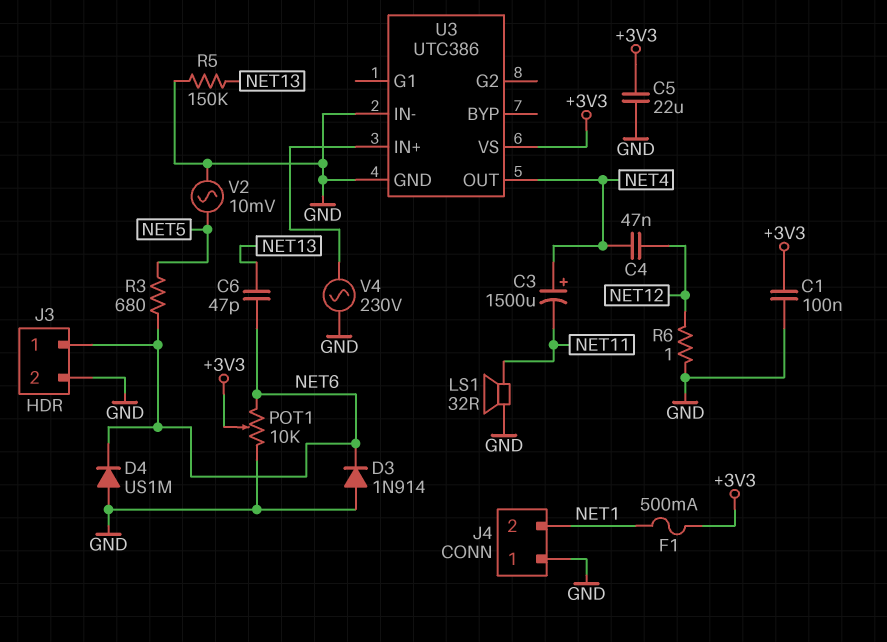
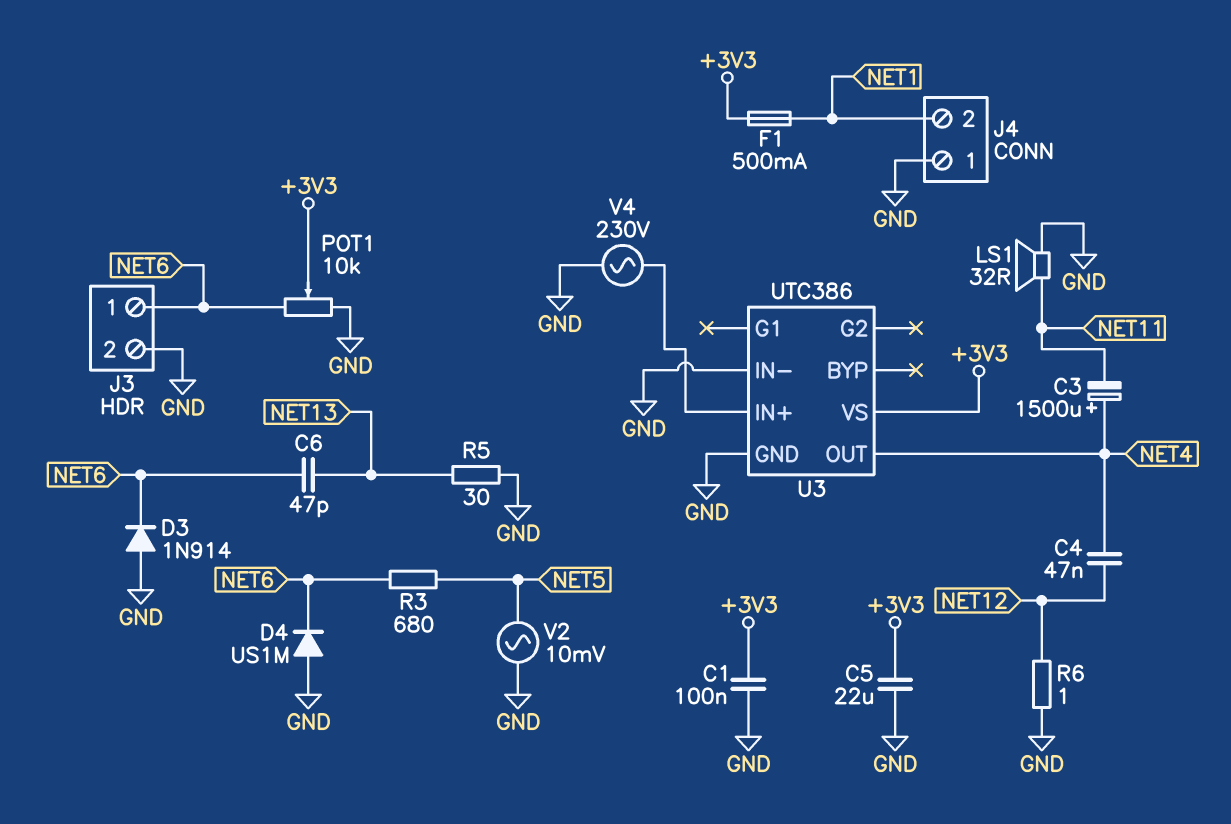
R5: 150k (GND, NET13) -> 30 (GND, NET13)

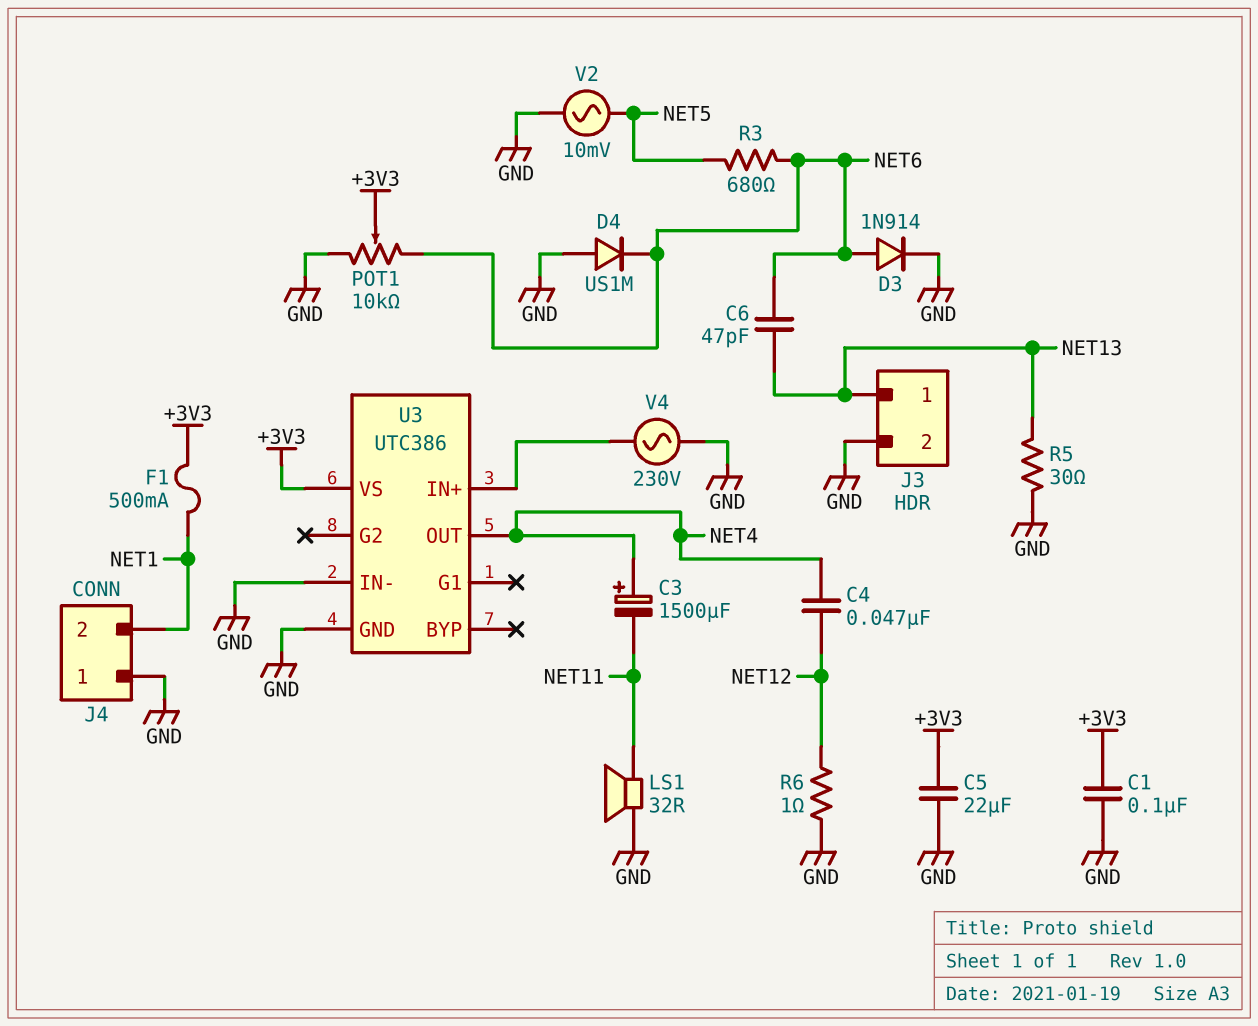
D3: diode 1N914 (A GND, K NET6) -> diode 1N914 (A NET6, K GND)
J3 pin 1: NET6 -> NET13

